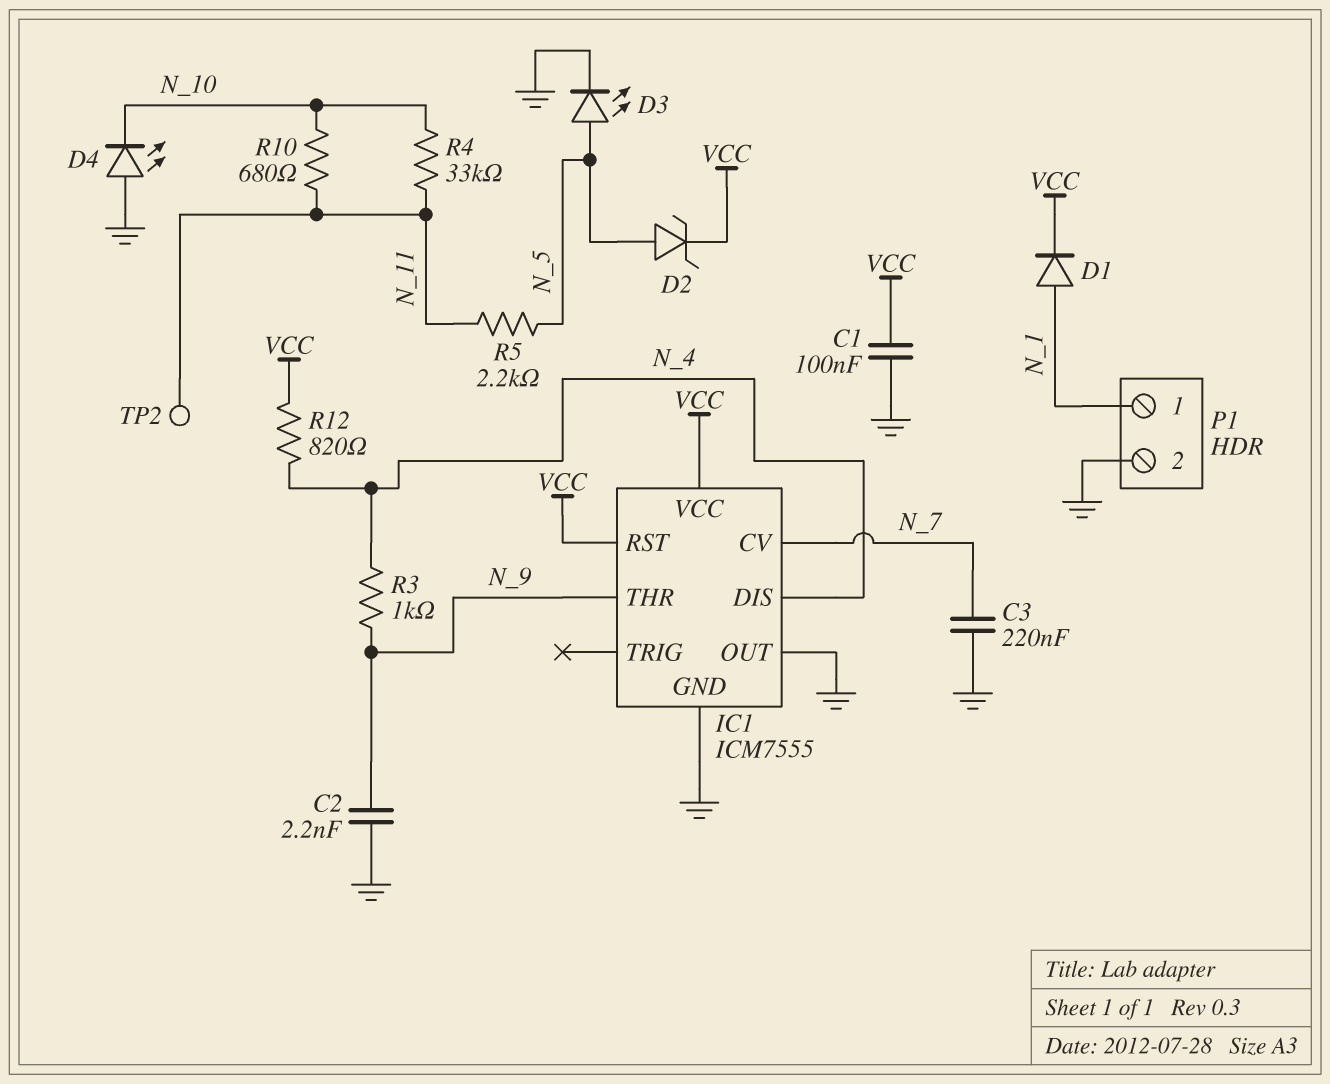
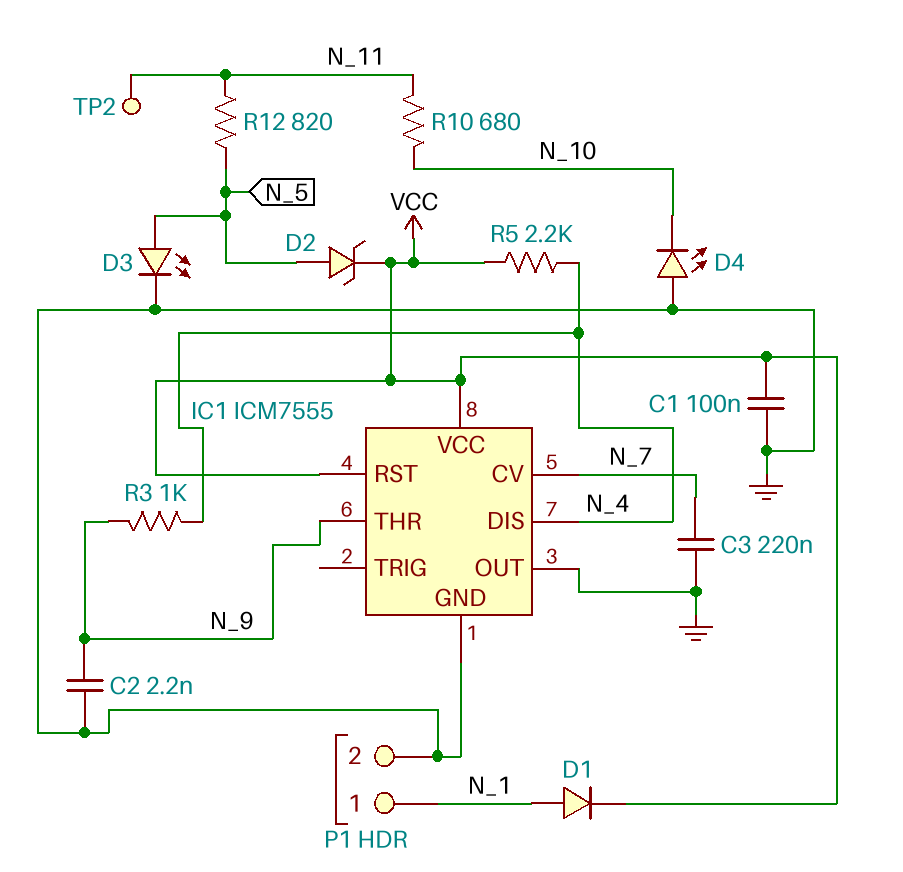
R4: 33k (N_10, N_11) -> none
R5: 2.2k (N_5, N_11) -> 2.2k (N_4, VCC)
R12: 820 (N_4, VCC) -> 820 (N_5, N_11)

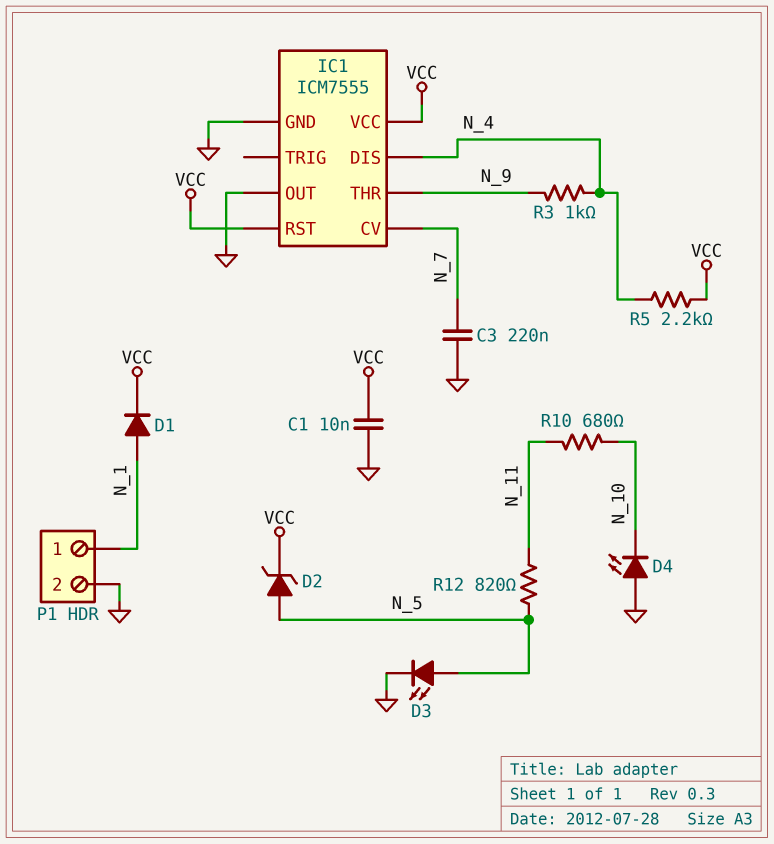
C1: 100nF (GND, VCC) -> 10nF (GND, VCC)
C2: 2.2nF (GND, N_9) -> none
TP2: test point (N_11) -> none

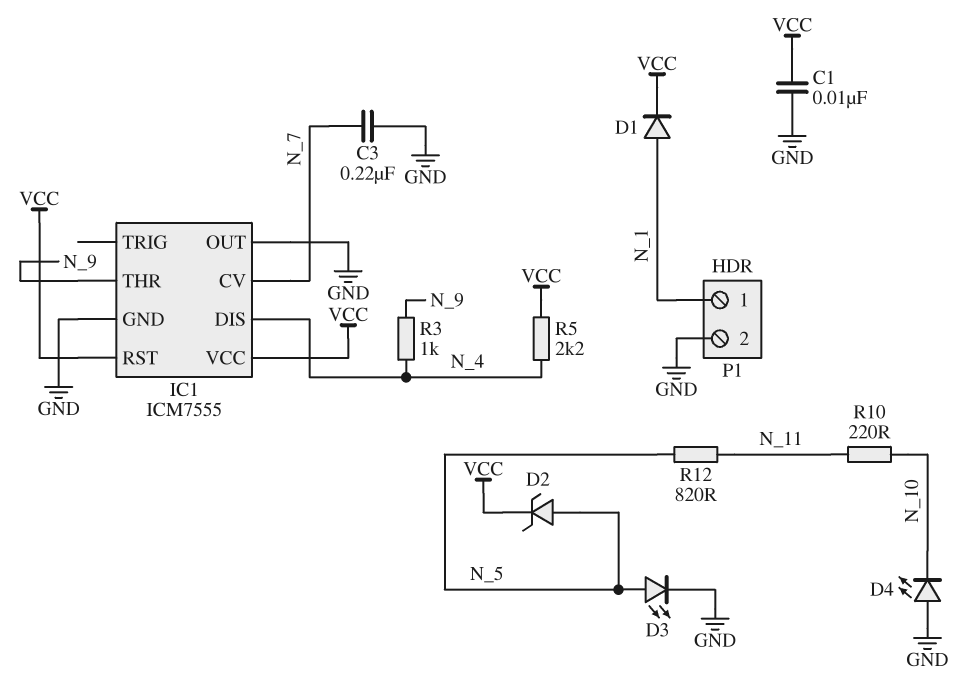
R10: 680 (N_10, N_11) -> 220 (N_10, N_11)

